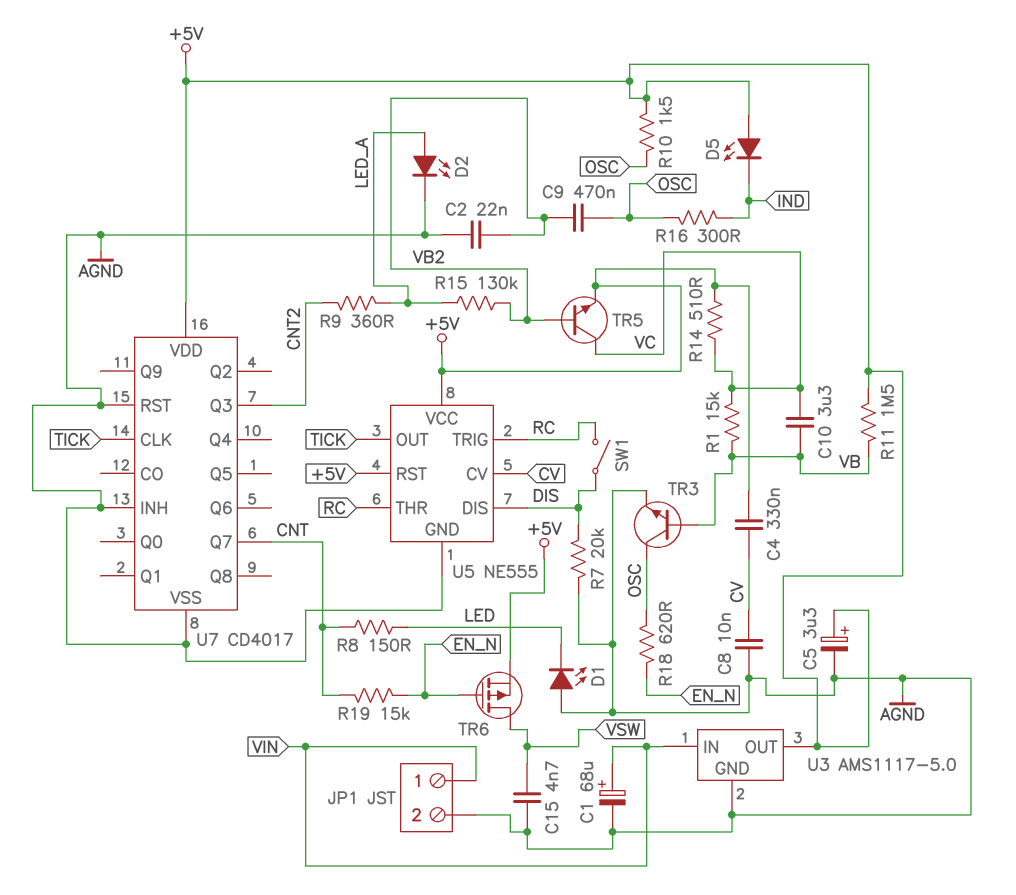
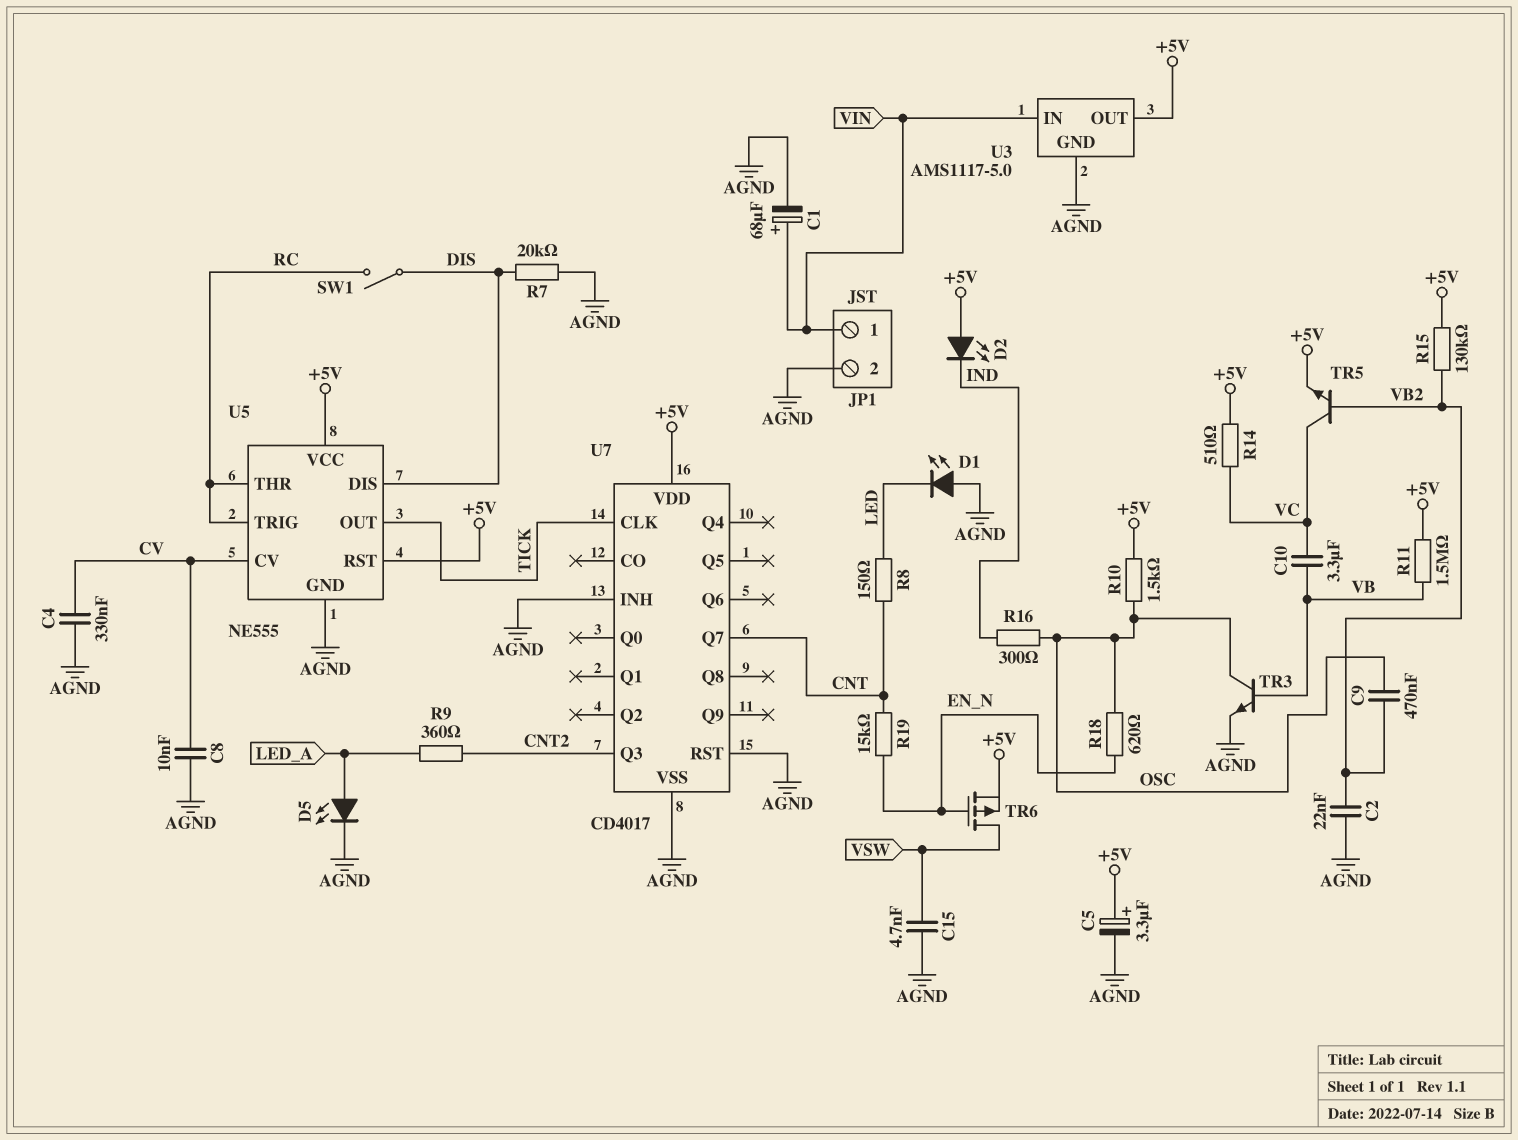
C4: 330nF (+5V, CV) -> 330nF (AGND, CV)
D2: LED (A LED_A, K AGND) -> LED (A +5V, K IND)
D5: LED (A +5V, K IND) -> LED (A LED_A, K AGND)
R1: 15k (VB, VC) -> none
R15: 130k (LED_A, VB2) -> 130k (+5V, VB2)

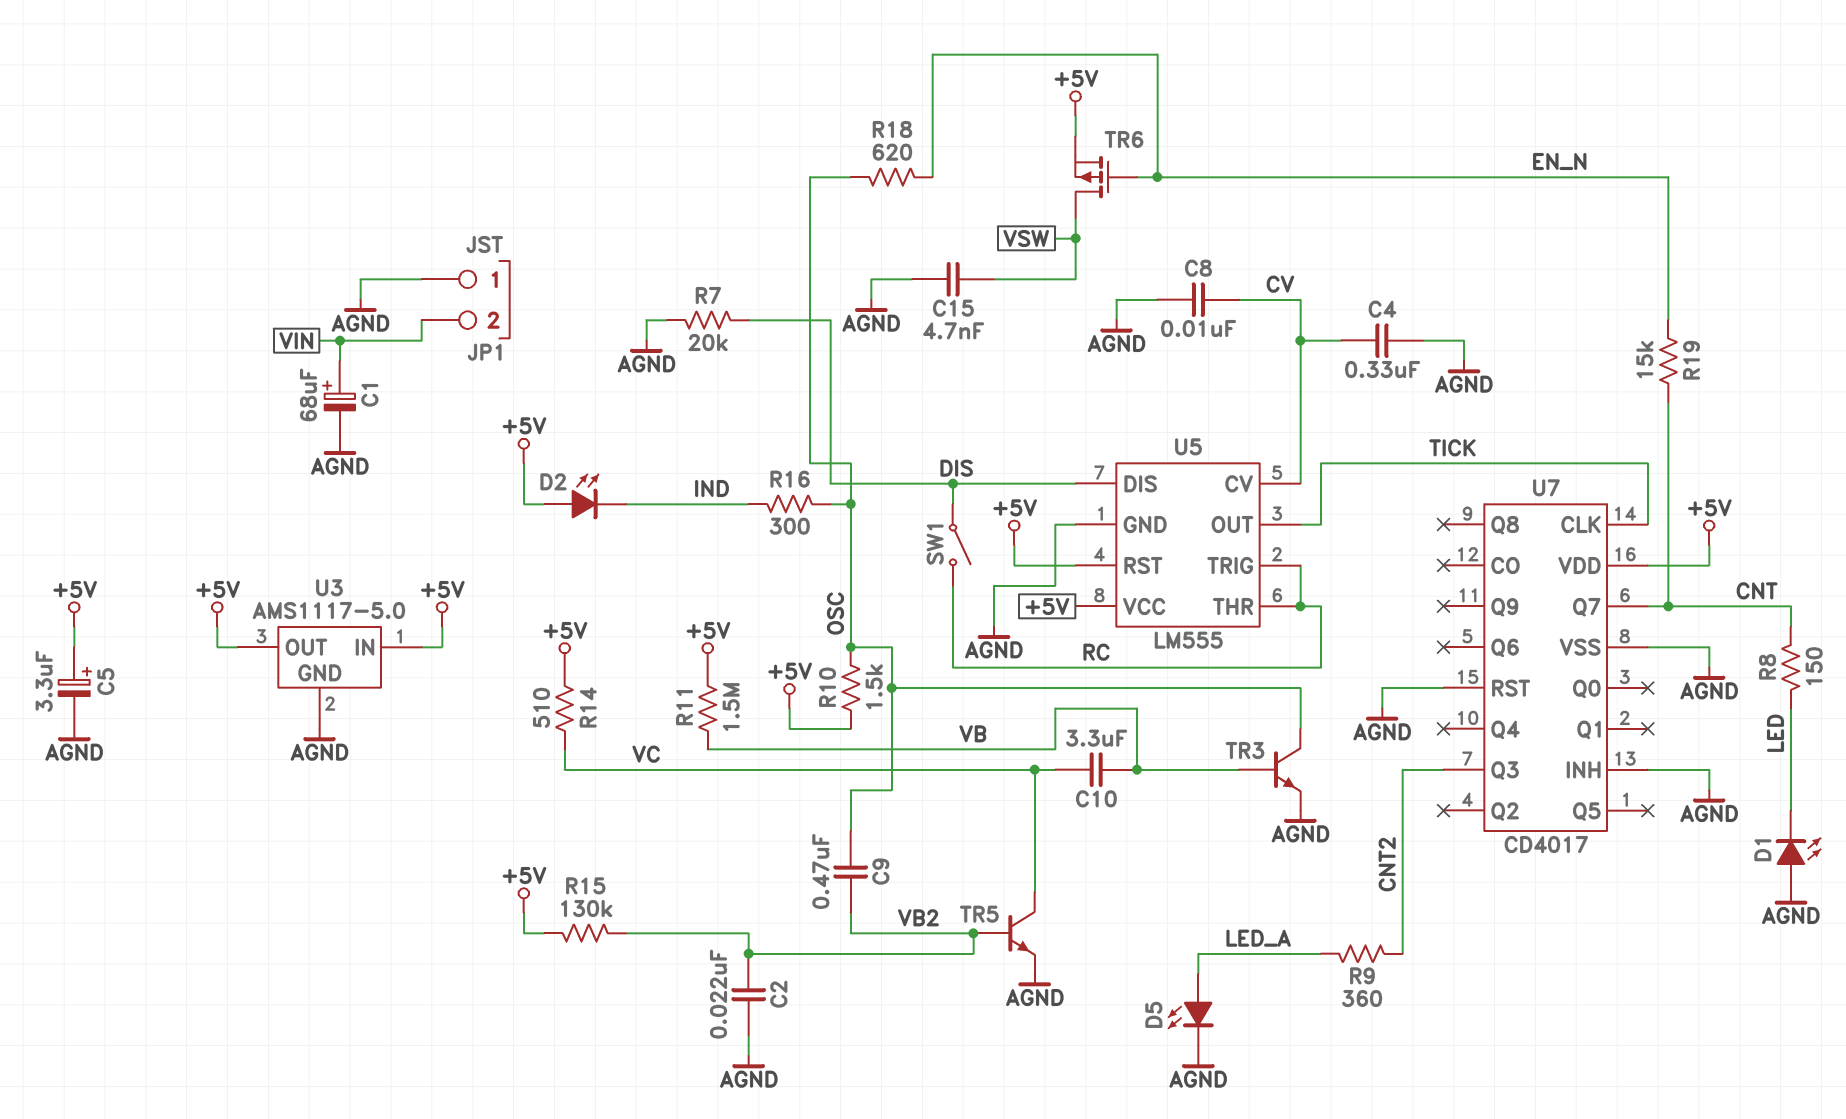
JP1 pin 1: VIN -> AGND
JP1 pin 2: AGND -> VIN
TR5: NPN (B VB2, C VC, E +5V) -> NPN (B VB2, C VC, E AGND)
U3 pin IN: VIN -> +5V
U5: NE555 -> LM555

